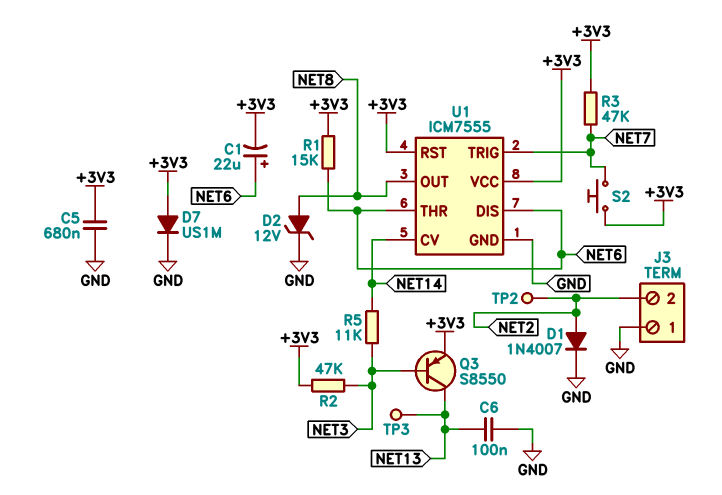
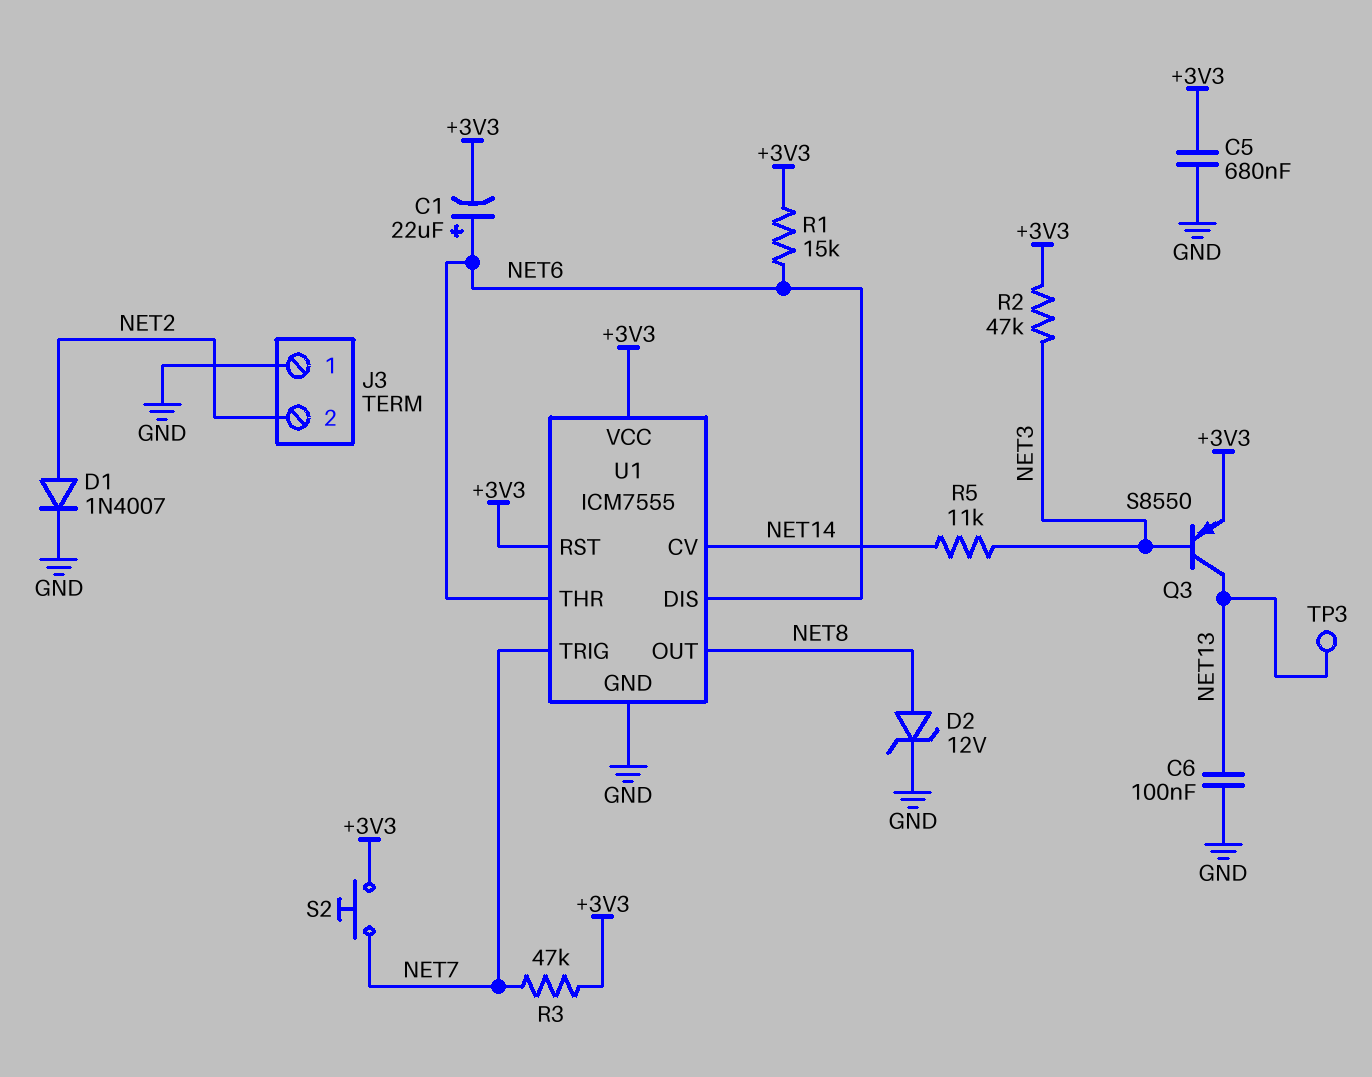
D7: diode US1M (A +3V3, K GND) -> none
TP2: test point (NET2) -> none

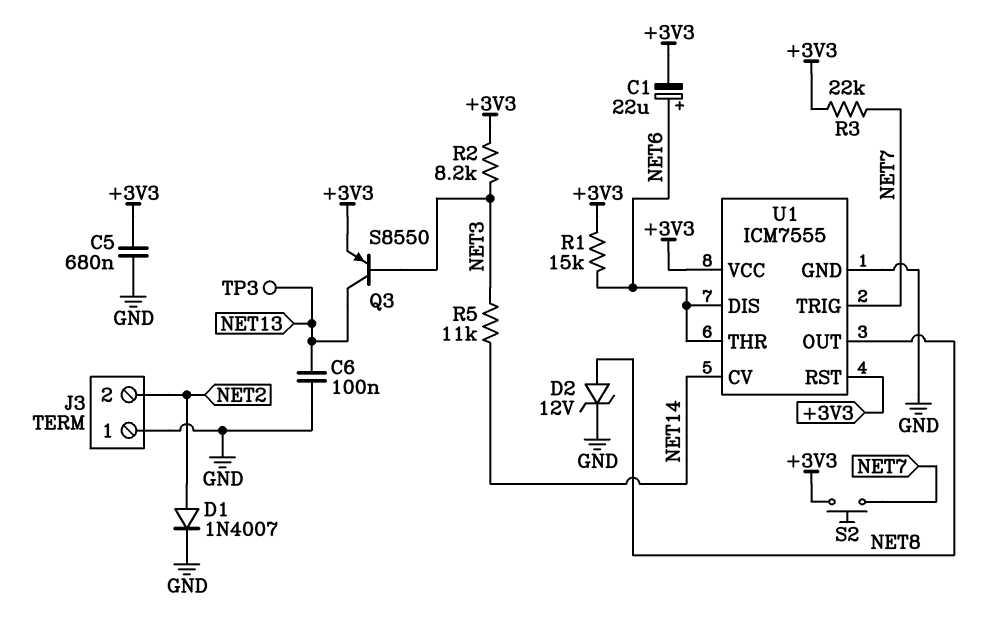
R2: 47k (+3V3, NET3) -> 8.2k (+3V3, NET3)
R3: 47k (+3V3, NET7) -> 22k (+3V3, NET7)

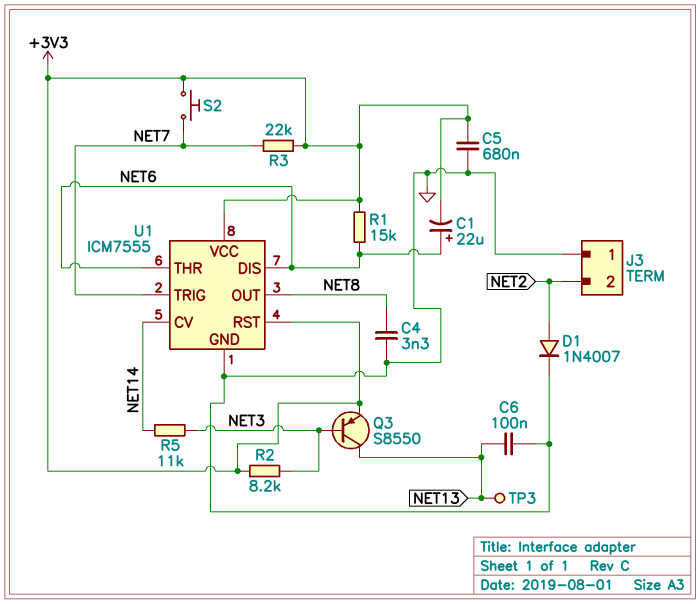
C4: none -> 3.3nF (GND, NET8)
D2: zener 12V (A NET8, K GND) -> none

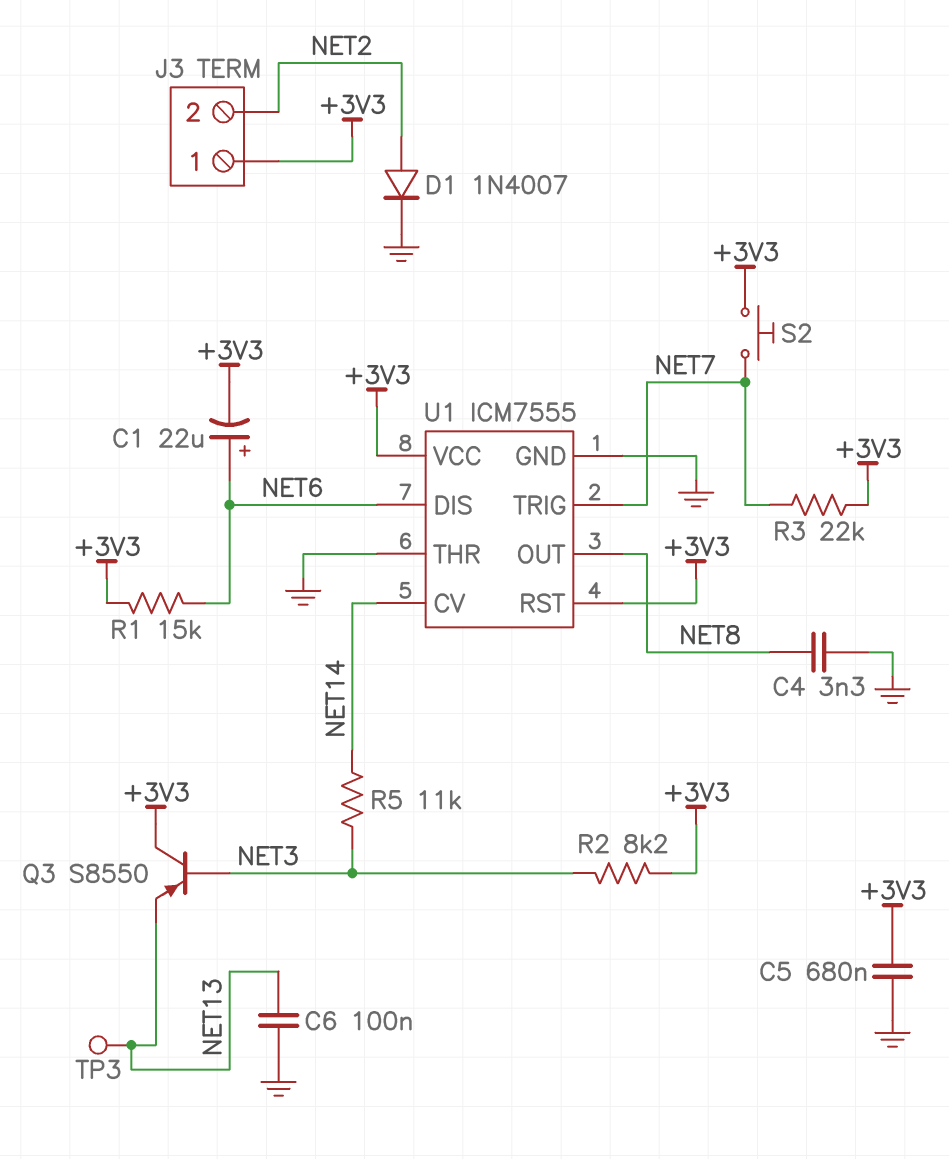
J3 pin 1: GND -> +3V3
Q3: PNP S8550 (B NET3, C NET13, E +3V3) -> PNP S8550 (B NET3, C +3V3, E NET13)
U1 pin THR: NET6 -> GND

